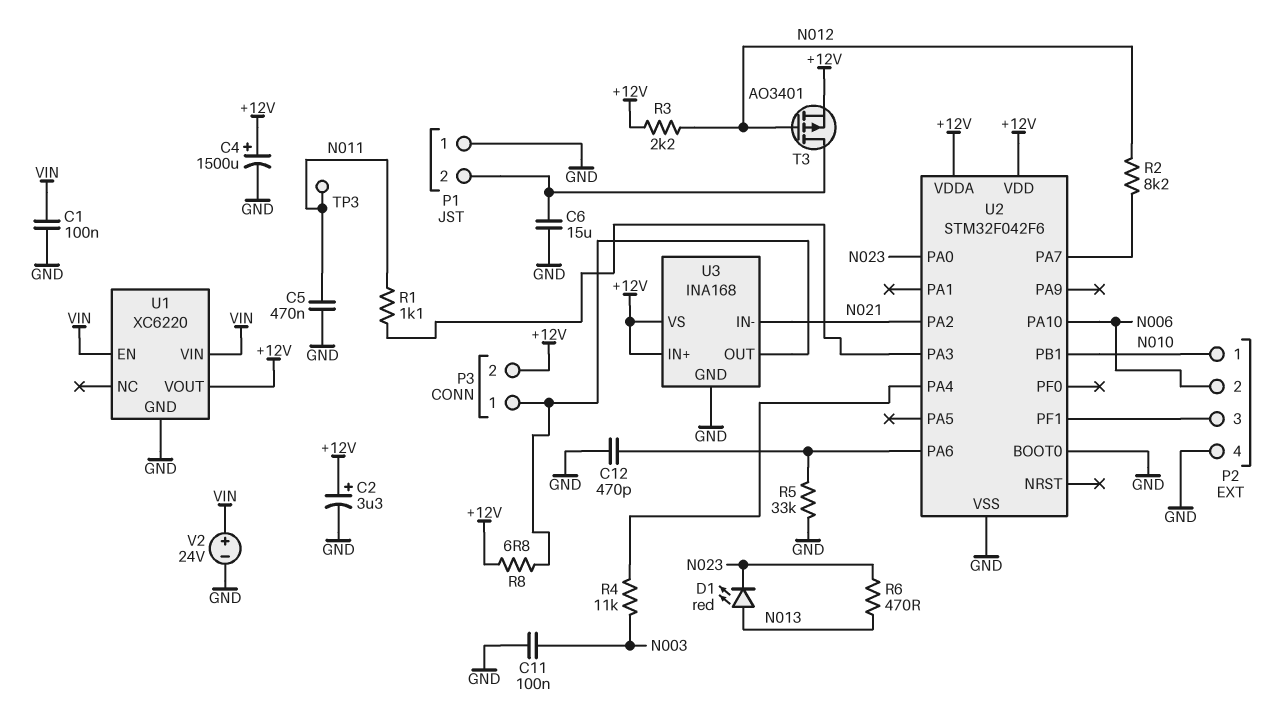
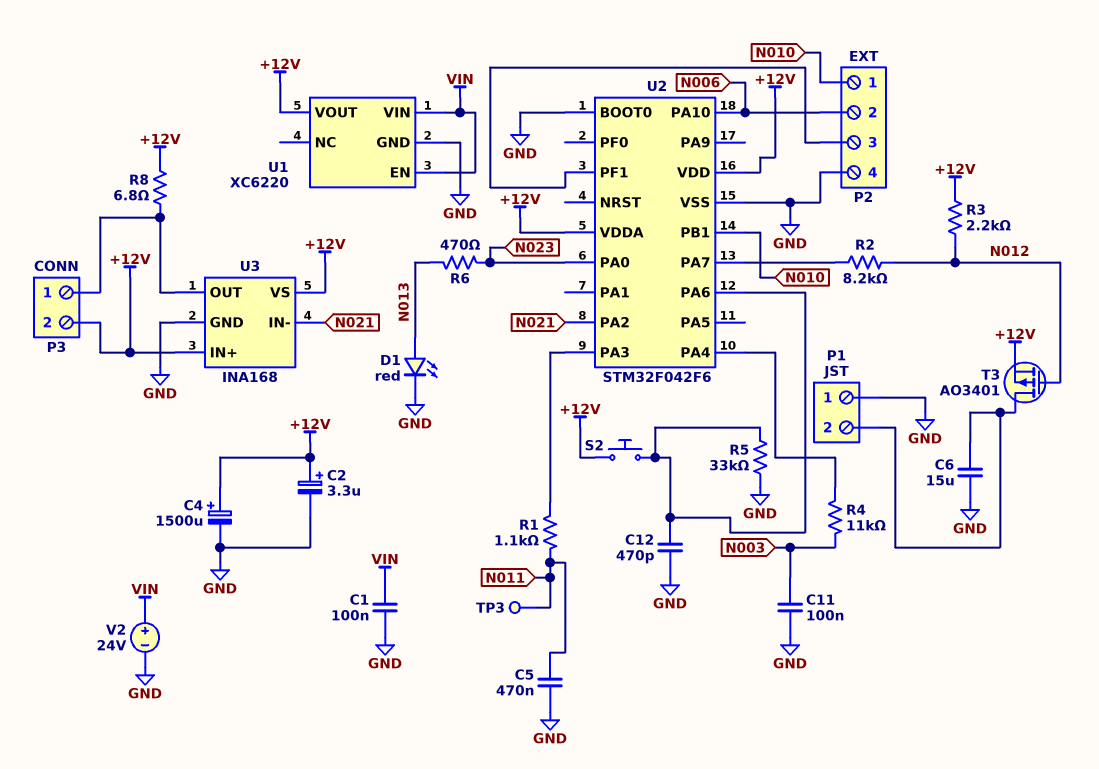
D1: LED red (A N013, K N023) -> LED red (A N013, K GND)
S2: none -> button (+12V, U2/PA6)

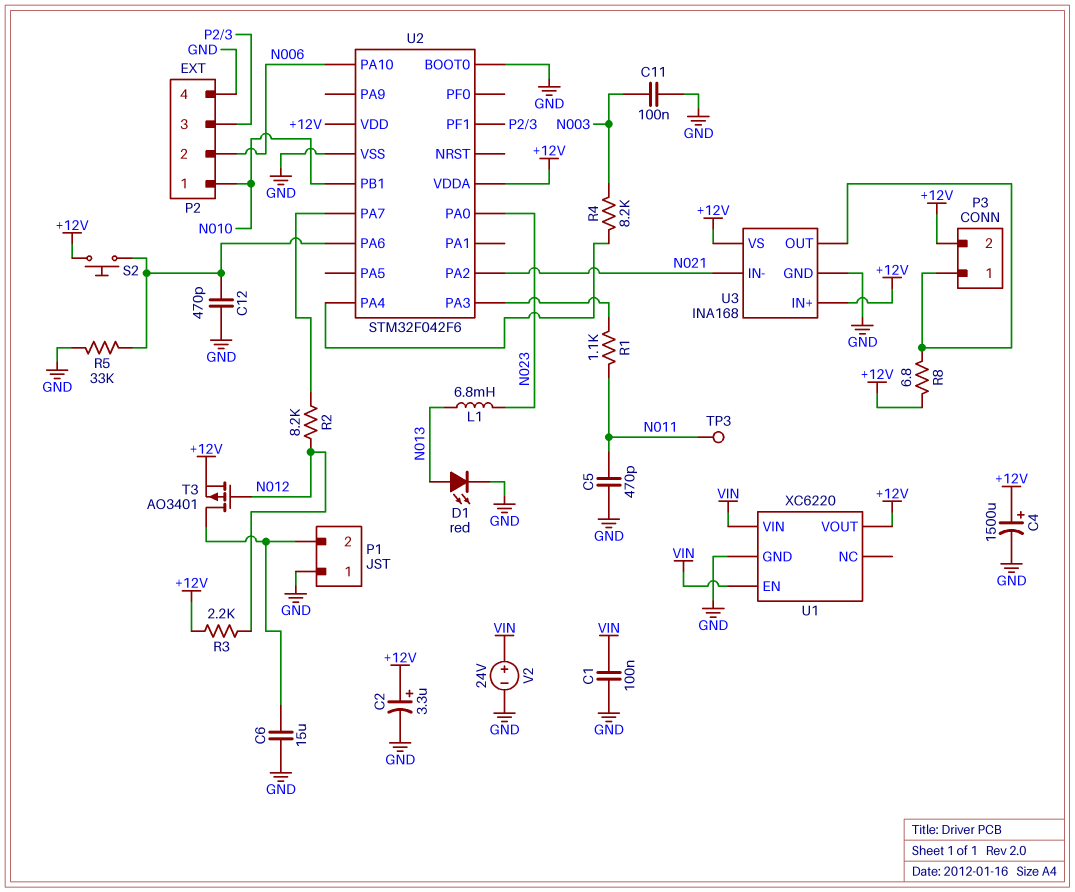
C5: 470nF (GND, N011) -> 470pF (GND, N011)
L1: none -> 6.8mH (N013, N023)
R4: 11k (N003, U2/PA4) -> 8.2k (N003, U2/PA4)
R6: 470 (N013, N023) -> none

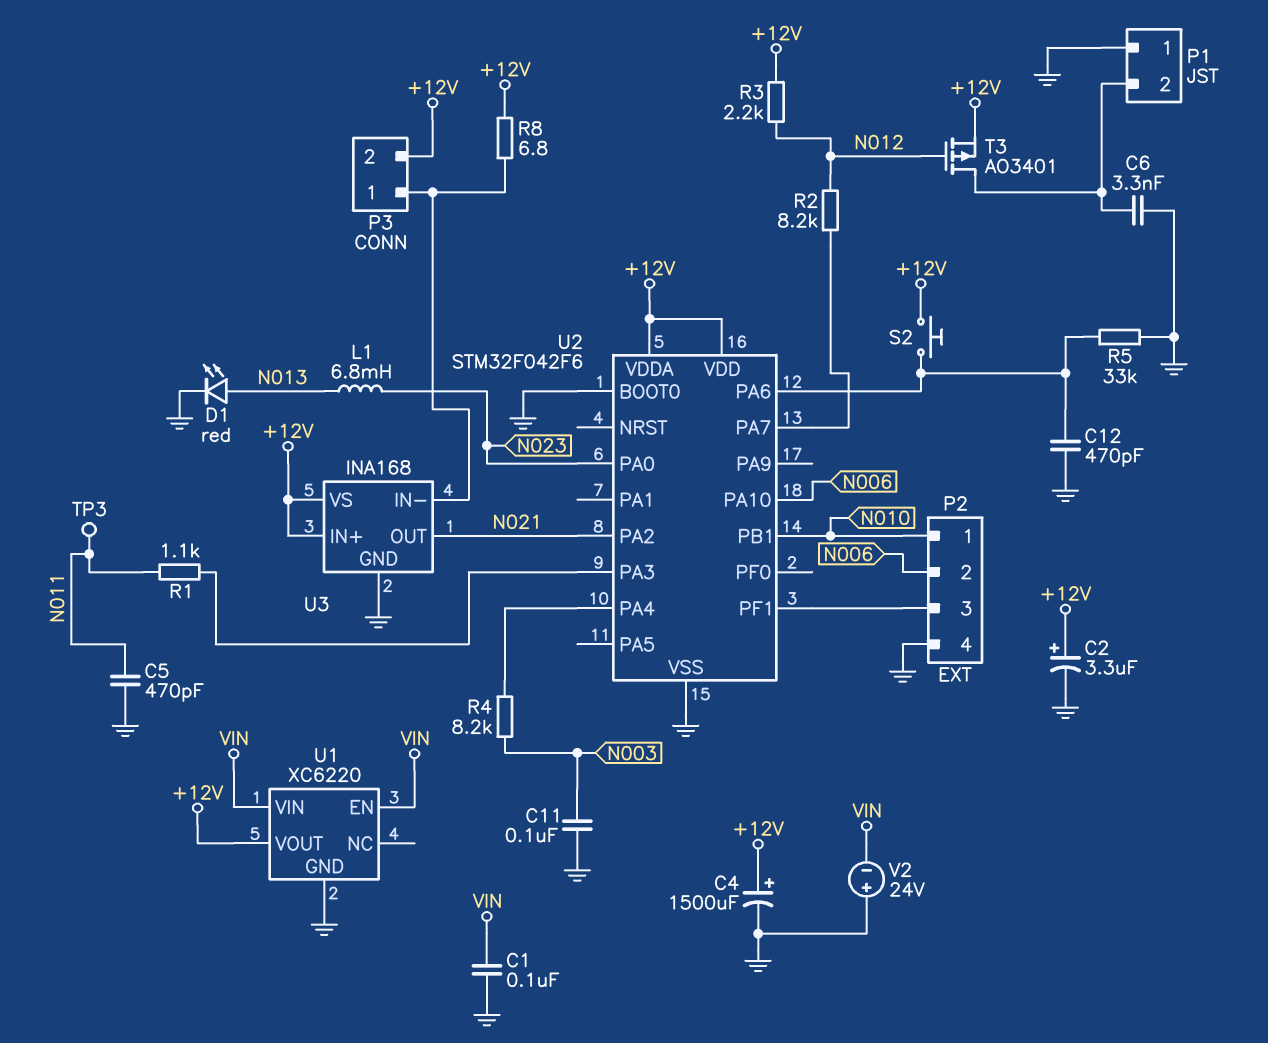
C6: 15uF (GND, P1/2) -> 3.3nF (GND, P1/2)
U3 pin IN-: N021 -> P3/1
U3 pin OUT: P3/1 -> N021
V2: 24V (plus VIN, minus GND) -> 24V (plus GND, minus VIN)

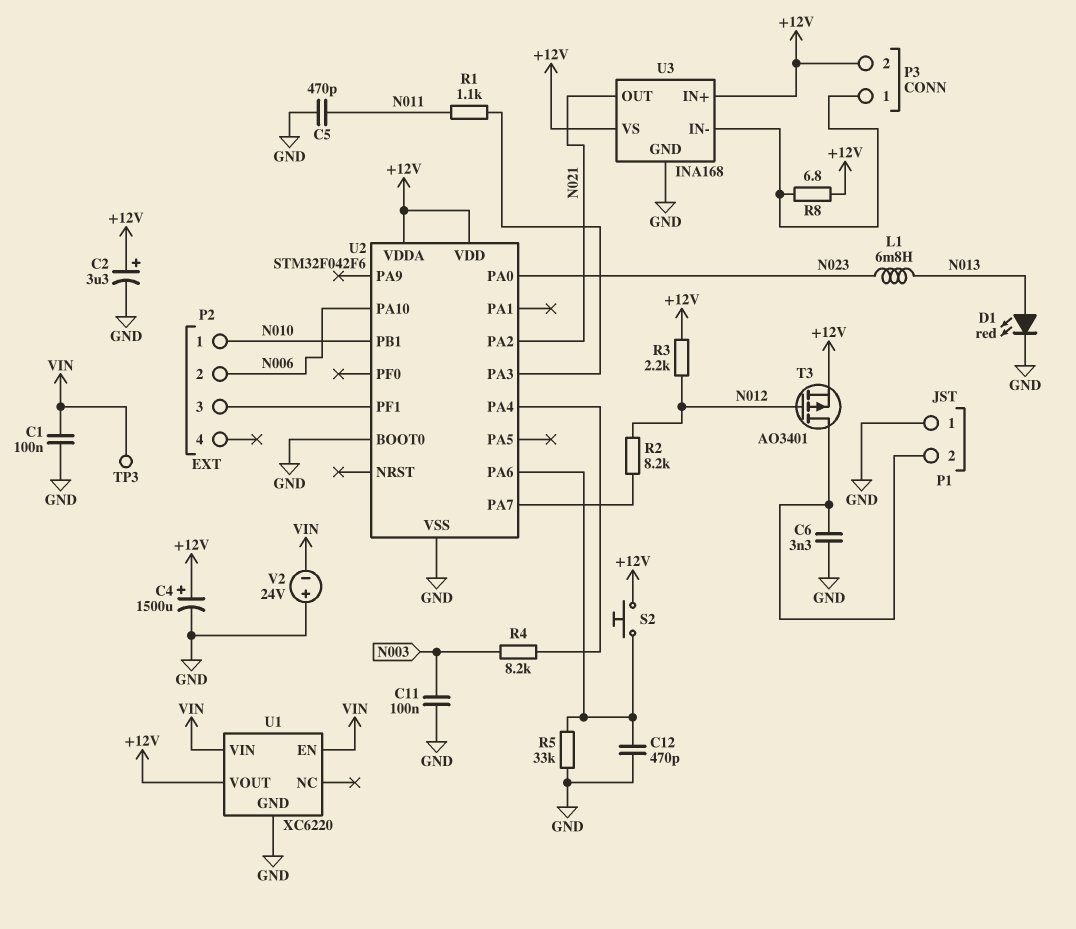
P2 pin 4: GND -> none
TP3: test point (N011) -> test point (VIN)

